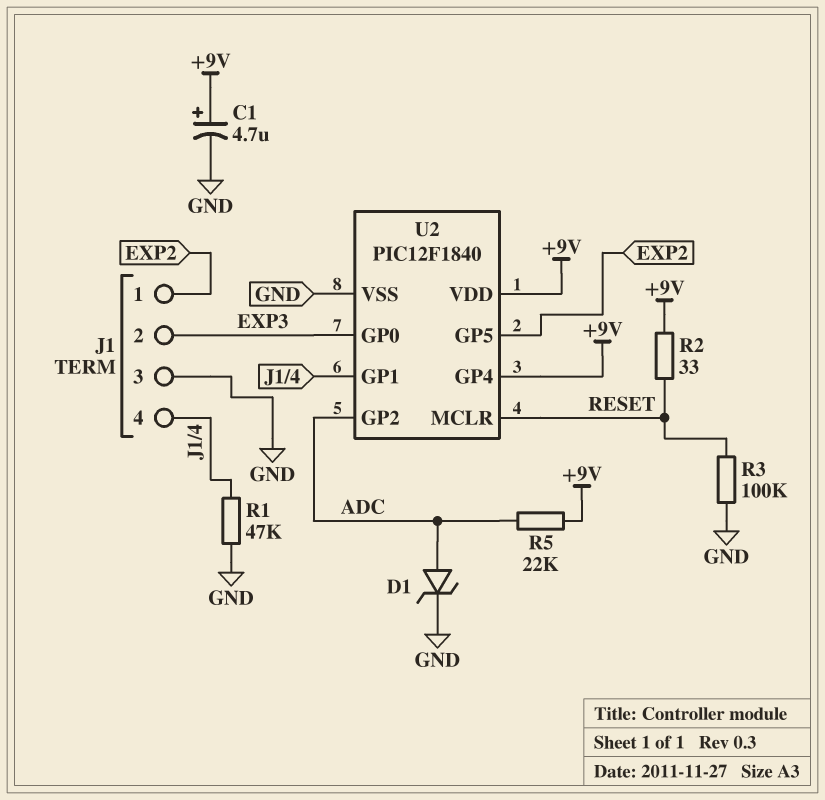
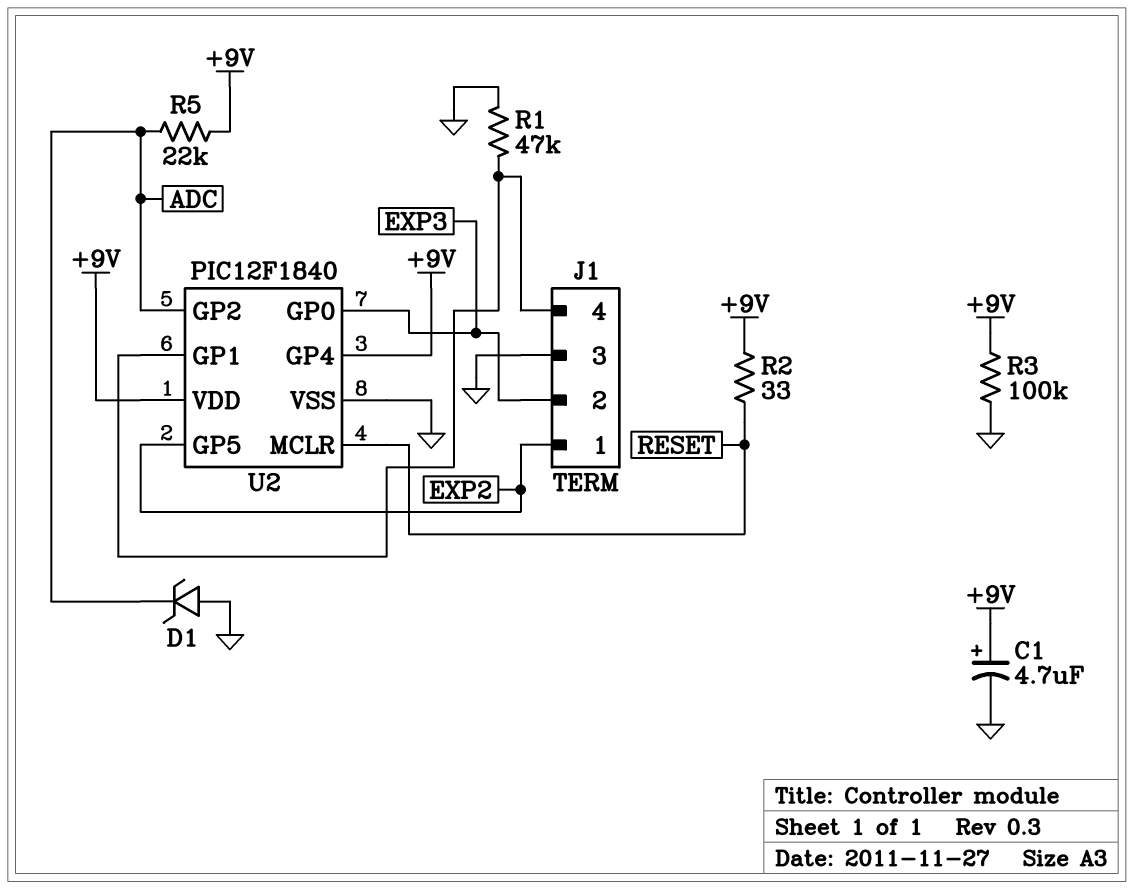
D1: zener (A ADC, K GND) -> zener (A GND, K ADC)
R3: 100k (GND, RESET) -> 100k (+9V, GND)

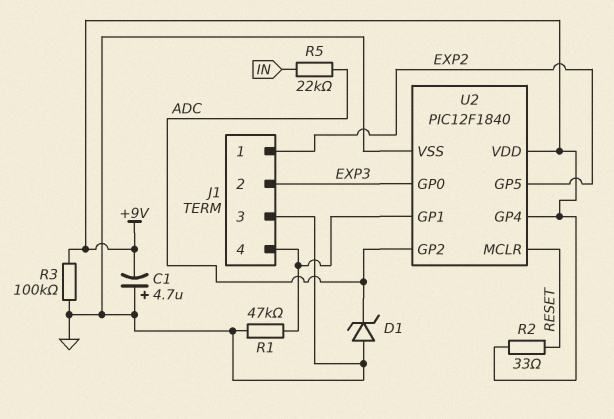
C1: 4.7uF (plus +9V, minus GND) -> 4.7uF (plus GND, minus +9V)
R5: 22k (+9V, ADC) -> 22k (ADC, IN)

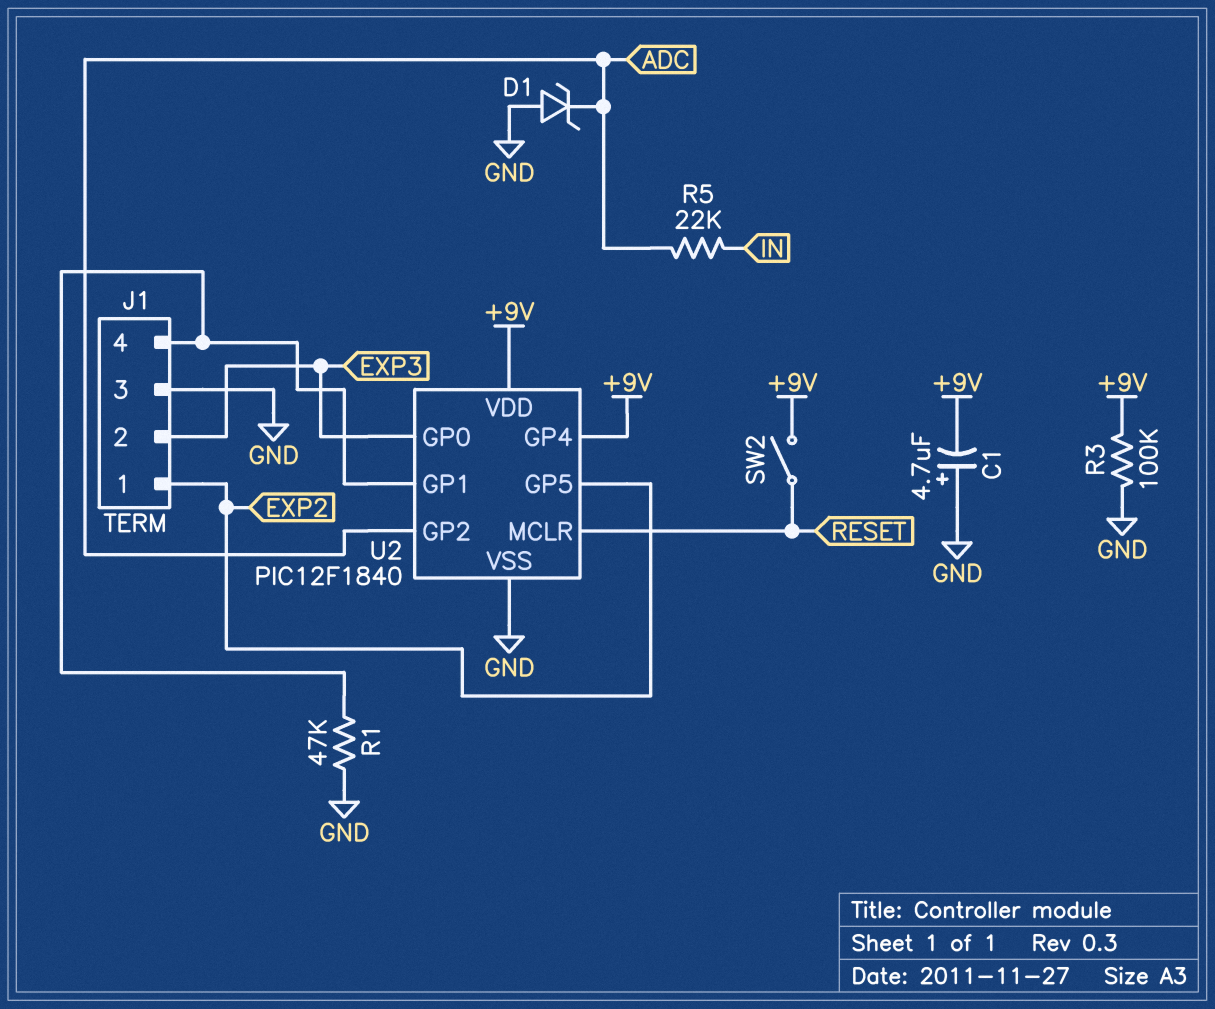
R2: 33 (+9V, RESET) -> none
SW2: none -> switch (+9V, RESET)

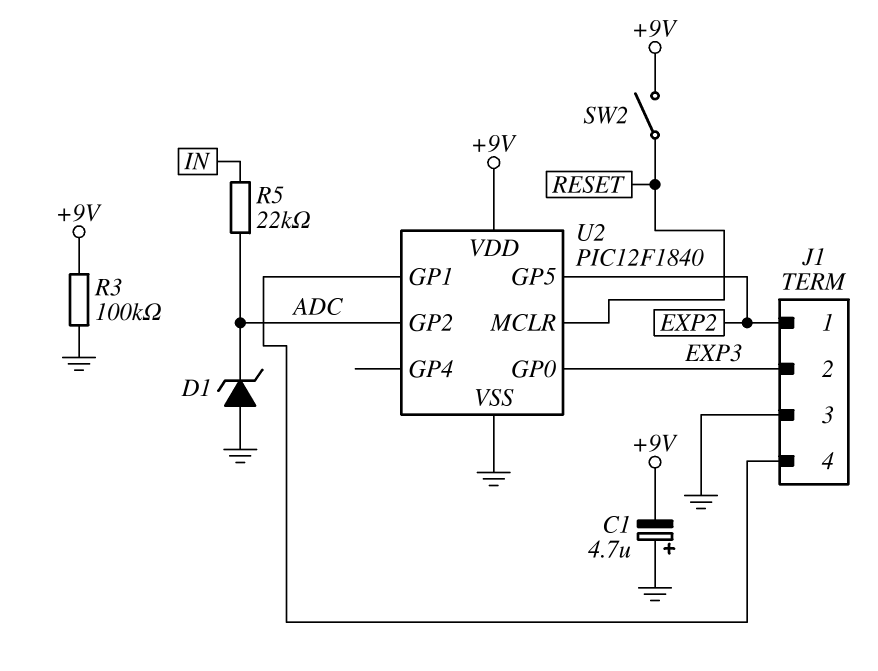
R1: 47k (GND, J1/4) -> none
U2 pin GP4: +9V -> none

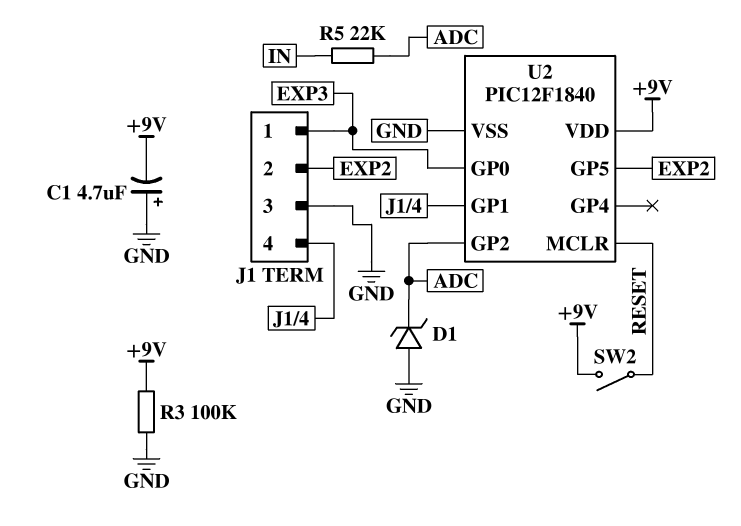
J1 pin 1: EXP2 -> EXP3
J1 pin 2: EXP3 -> EXP2

